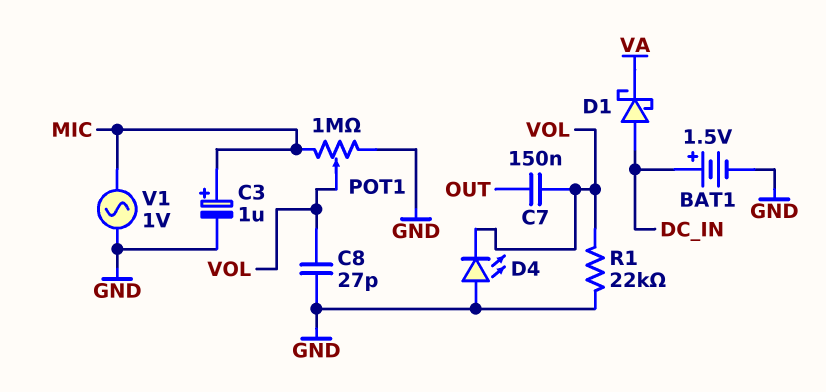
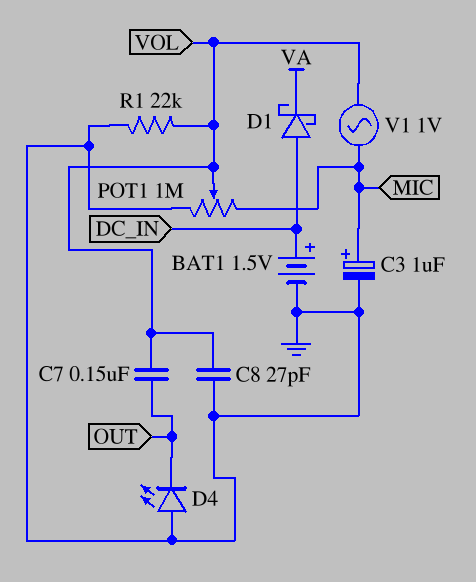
D4: LED (A GND, K VOL) -> LED (A GND, K OUT)
V1: AC 1V (GND, MIC) -> AC 1V (MIC, VOL)

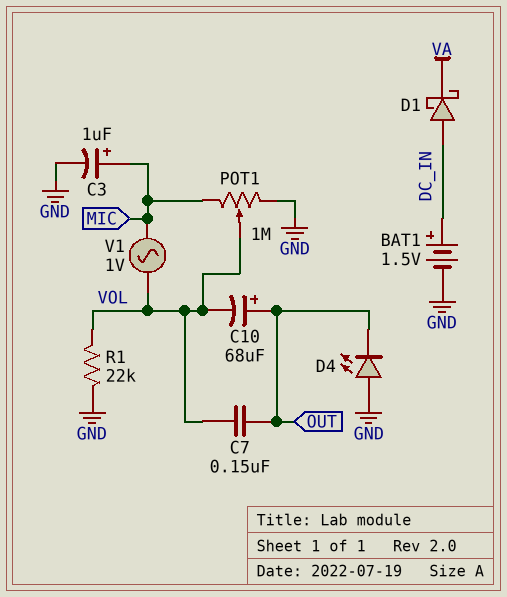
C8: 27pF (GND, VOL) -> none
C10: none -> 68uF (plus OUT, minus VOL)

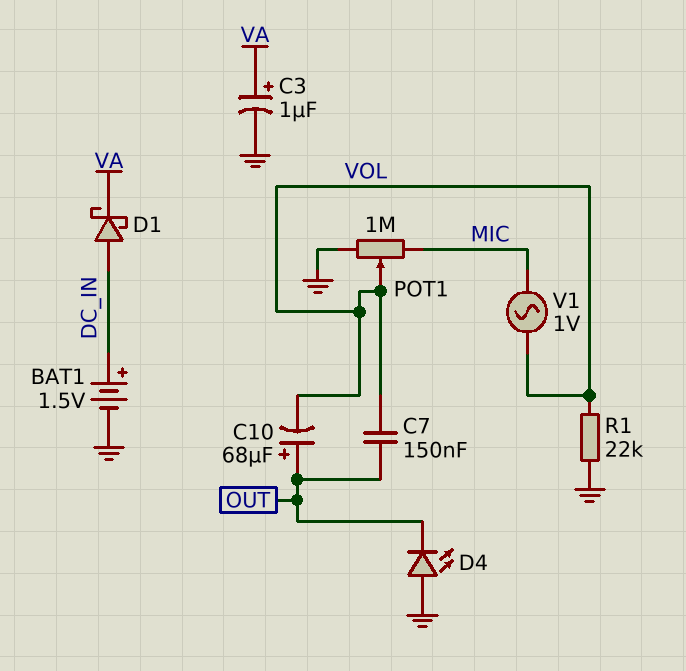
C3: 1uF (plus MIC, minus GND) -> 1uF (plus VA, minus GND)

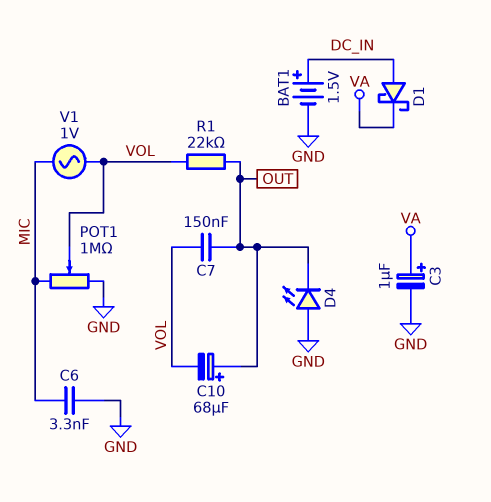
C6: none -> 3.3nF (GND, MIC)
R1: 22k (GND, VOL) -> 22k (OUT, VOL)

